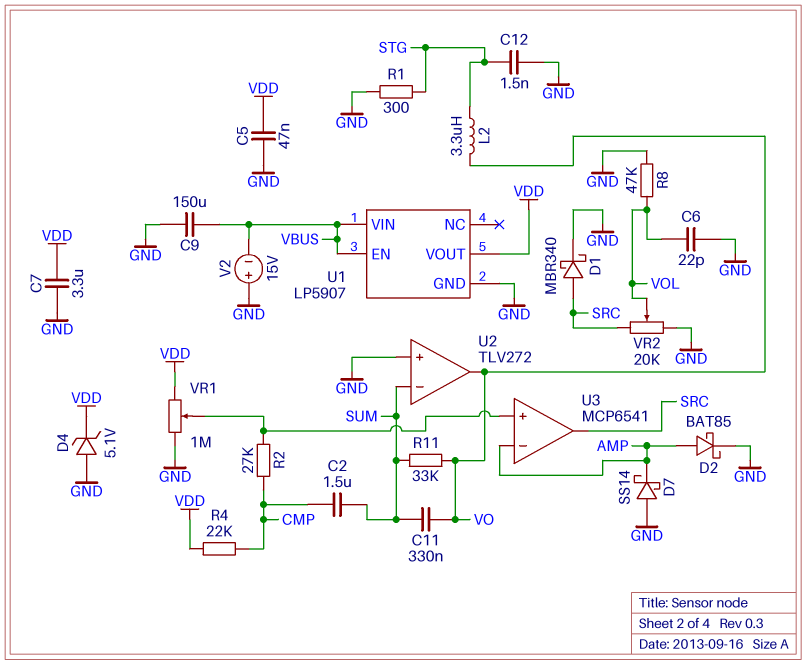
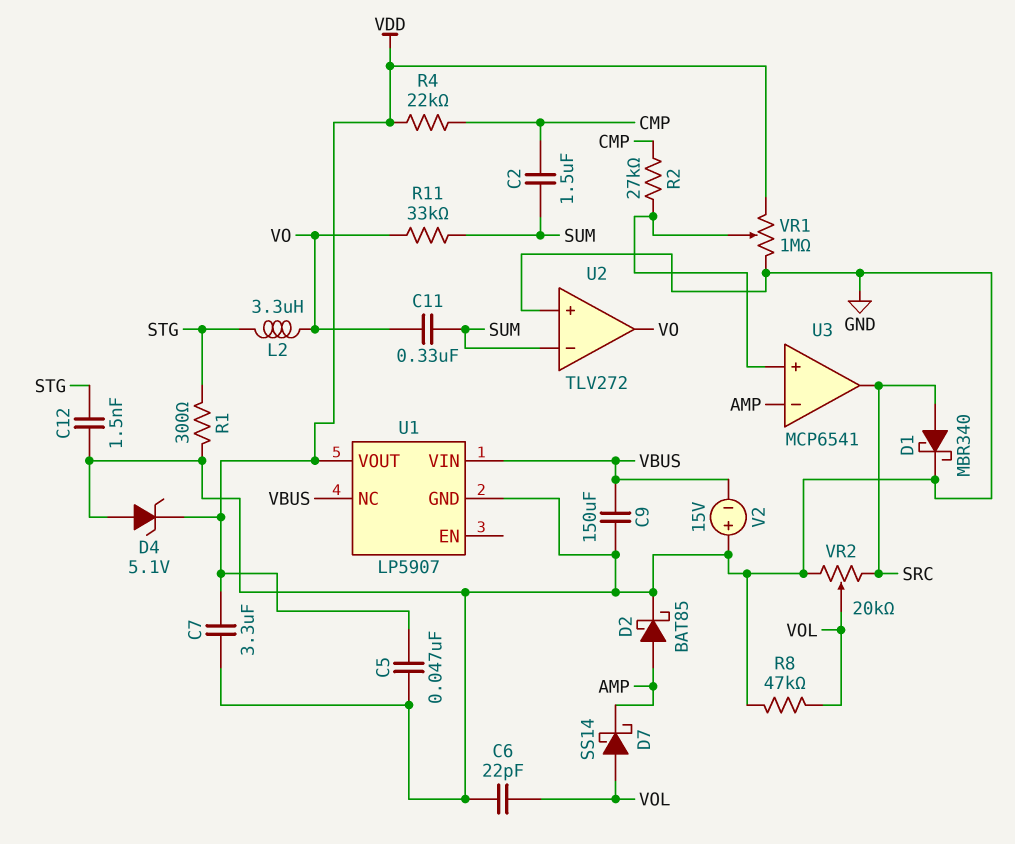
D7: schottky SS14 (A GND, K AMP) -> schottky SS14 (A VOL, K AMP)
U1 pin EN: VBUS -> none
U1 pin NC: none -> VBUS

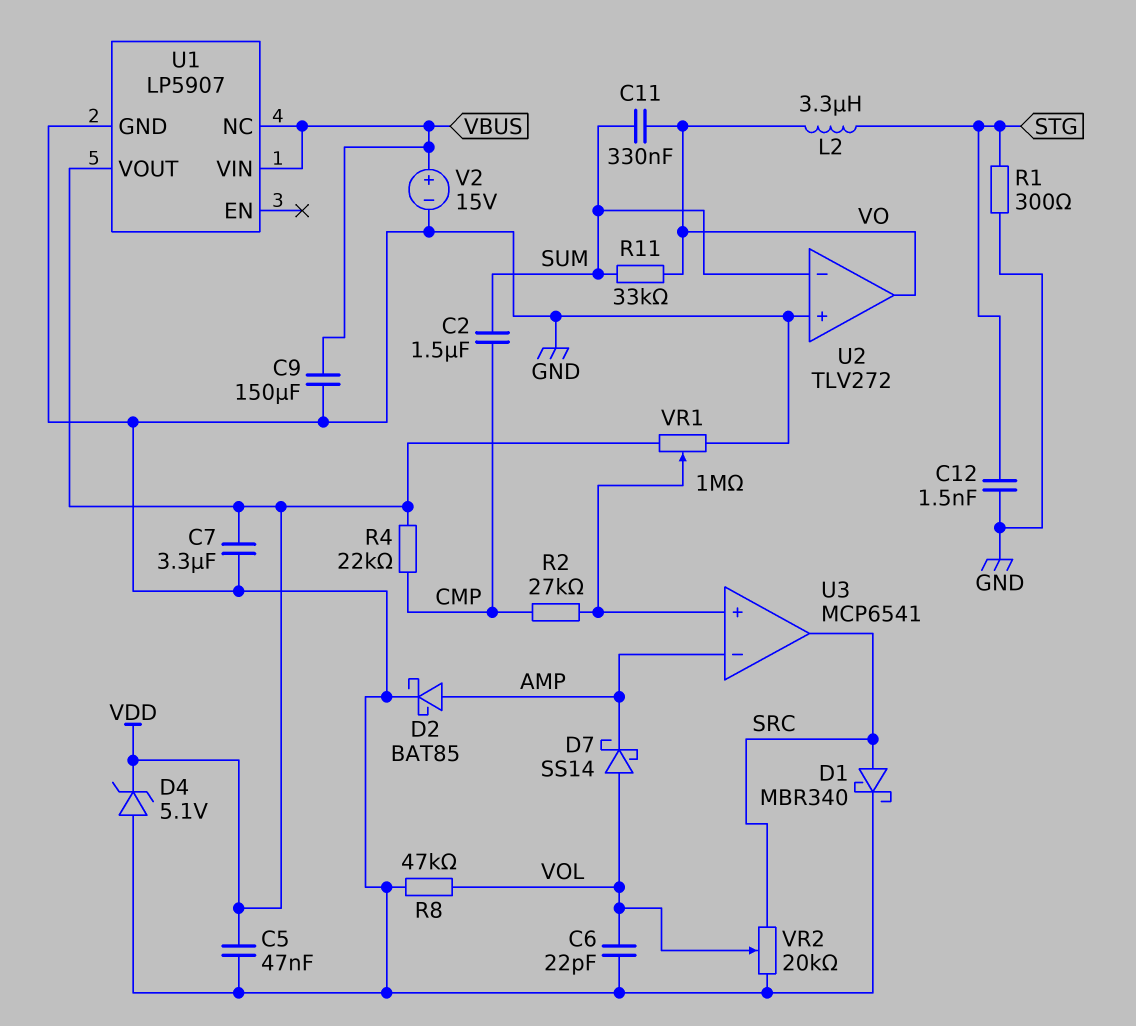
V2: 15V (plus GND, minus VBUS) -> 15V (plus VBUS, minus GND)

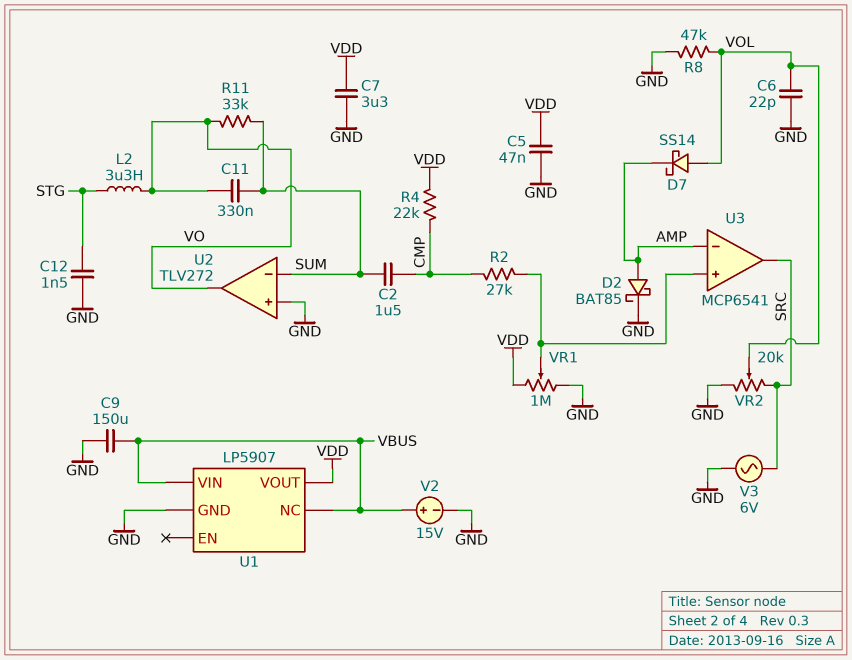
D1: schottky MBR340 (A SRC, K GND) -> none
D4: zener 5.1V (A GND, K VDD) -> none
R1: 300 (GND, STG) -> none
V3: none -> AC 6V (GND, SRC)

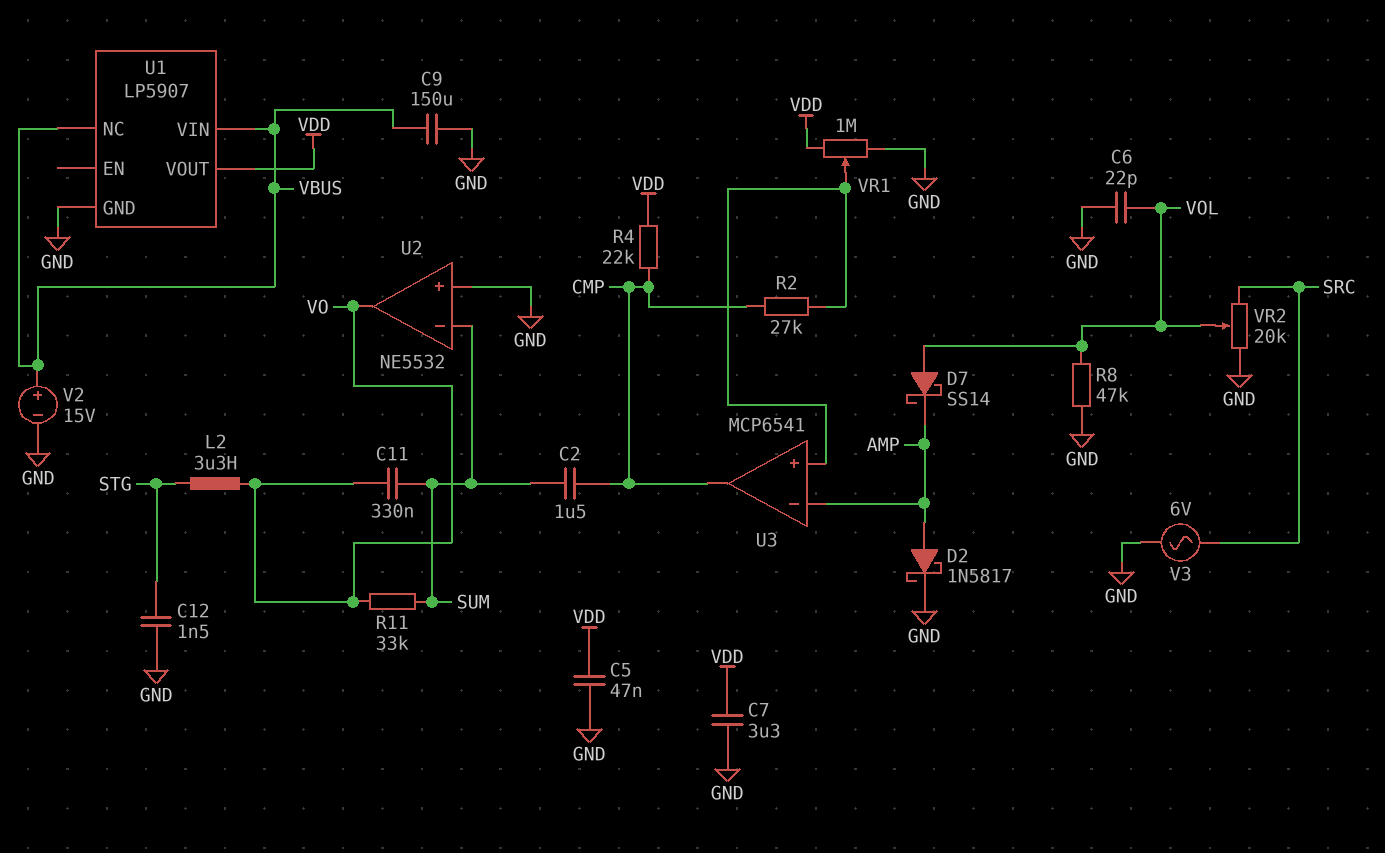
D2: schottky BAT85 (A AMP, K GND) -> schottky 1N5817 (A AMP, K GND)
U2: TLV272 -> NE5532
U3 pin out: SRC -> CMP

